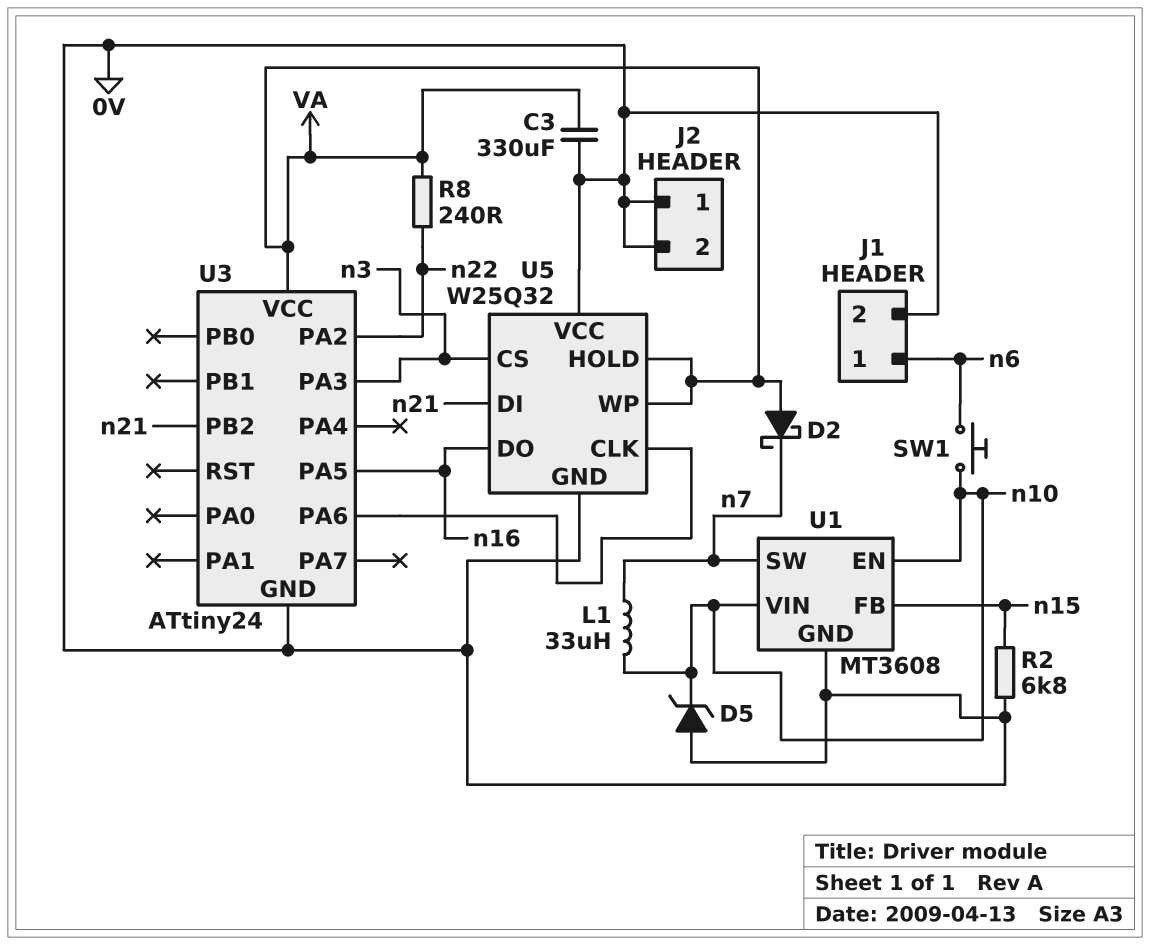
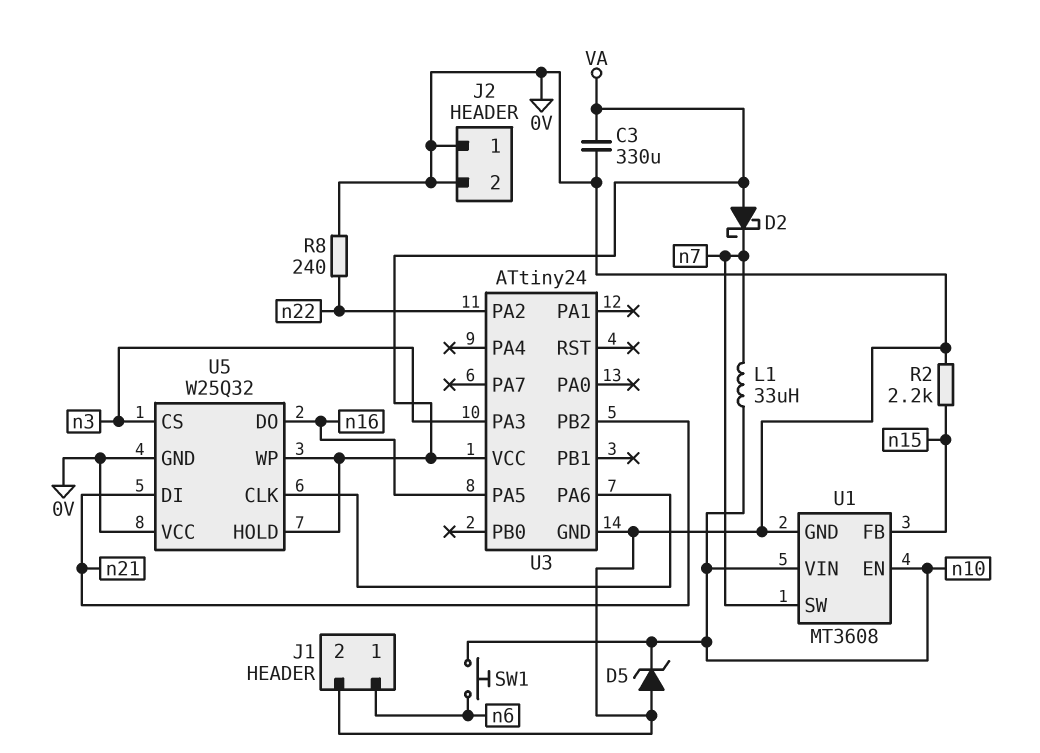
R2: 6.8k (0V, n15) -> 2.2k (0V, n15)
R8: 240 (VA, n22) -> 240 (0V, n22)

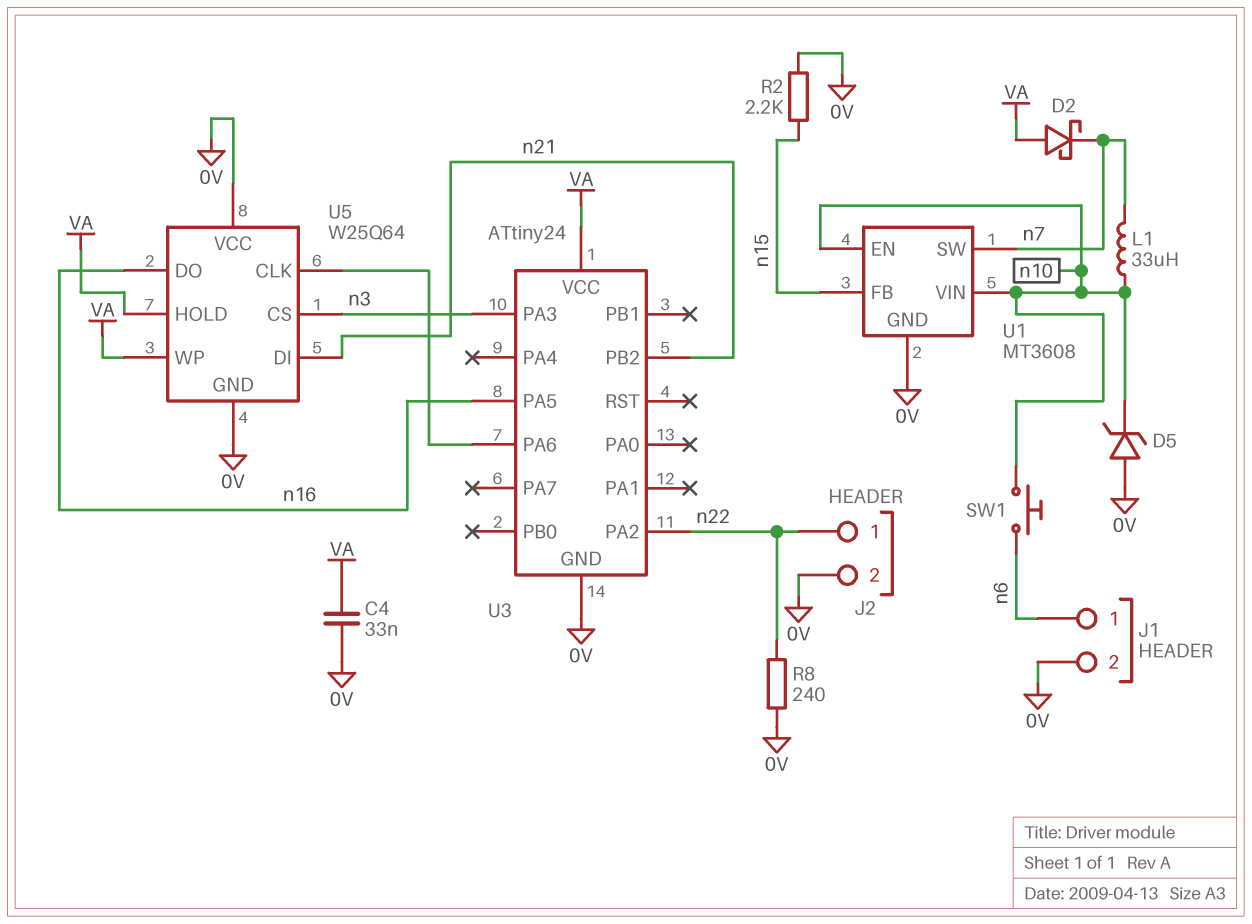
C3: 330uF (0V, VA) -> none
C4: none -> 33nF (0V, VA)
J2 pin 1: 0V -> n22
U5: W25Q32 -> W25Q64

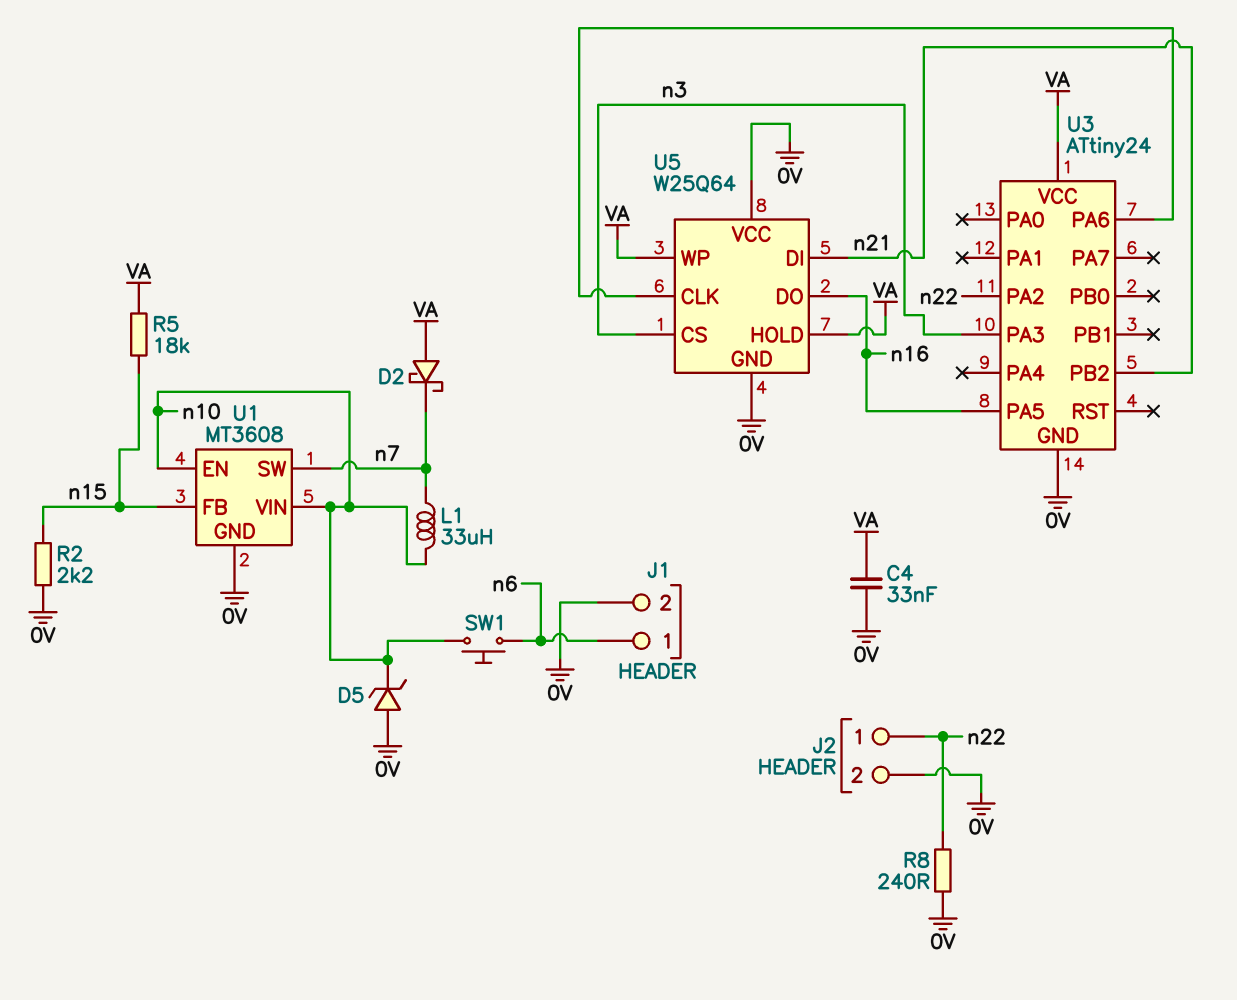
R5: none -> 18k (VA, n15)

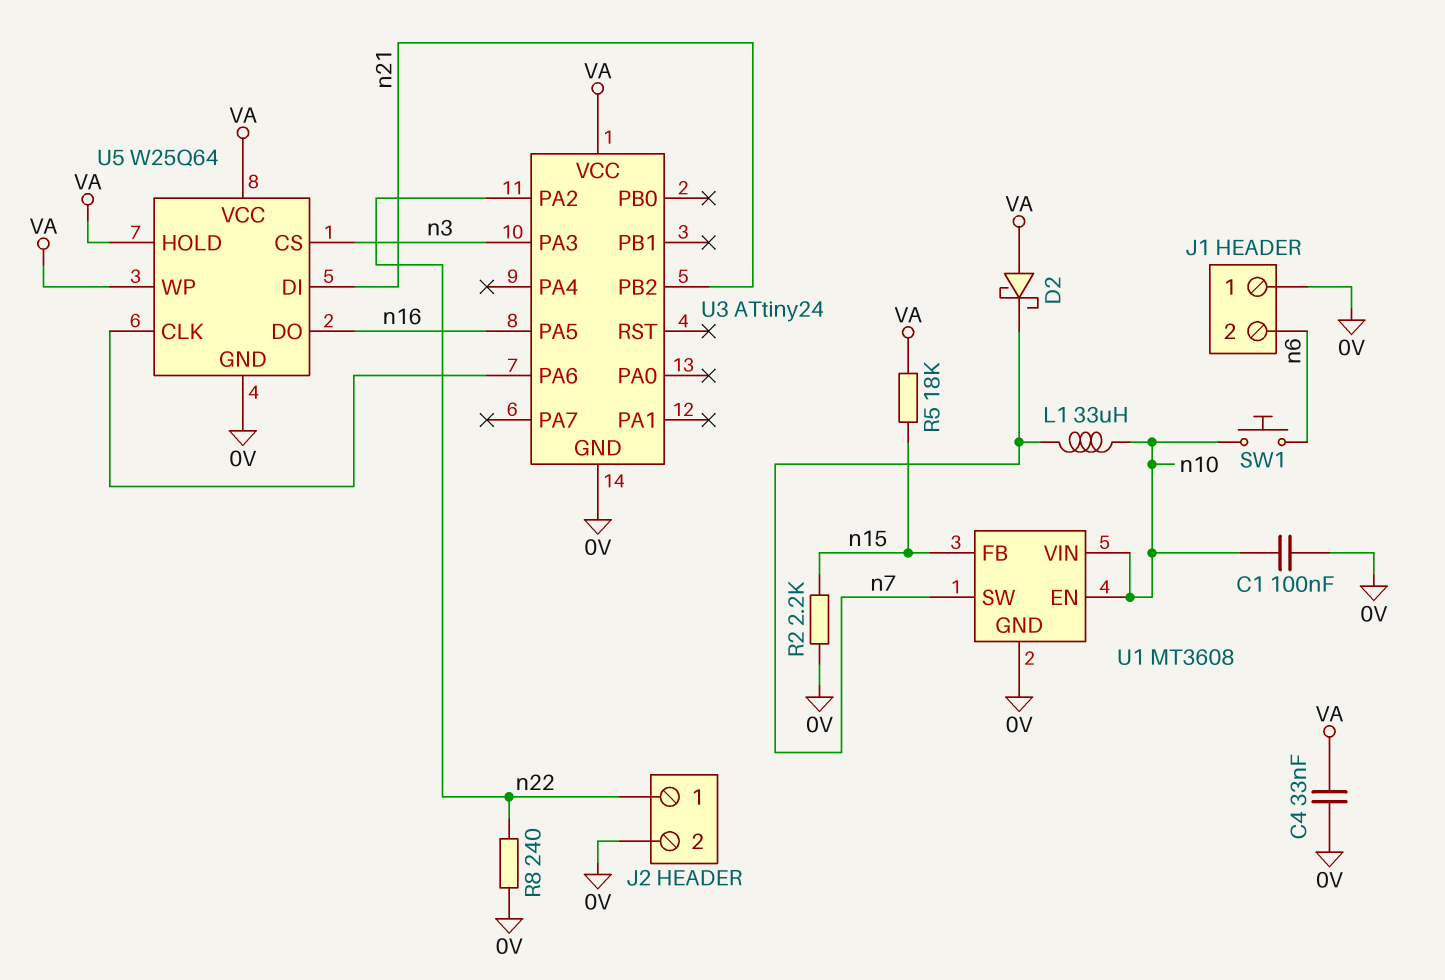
C1: none -> 100nF (0V, n10)
D5: zener (A 0V, K n10) -> none
J1 pin 1: n6 -> 0V
J1 pin 2: 0V -> n6
U5 pin VCC: 0V -> VA

